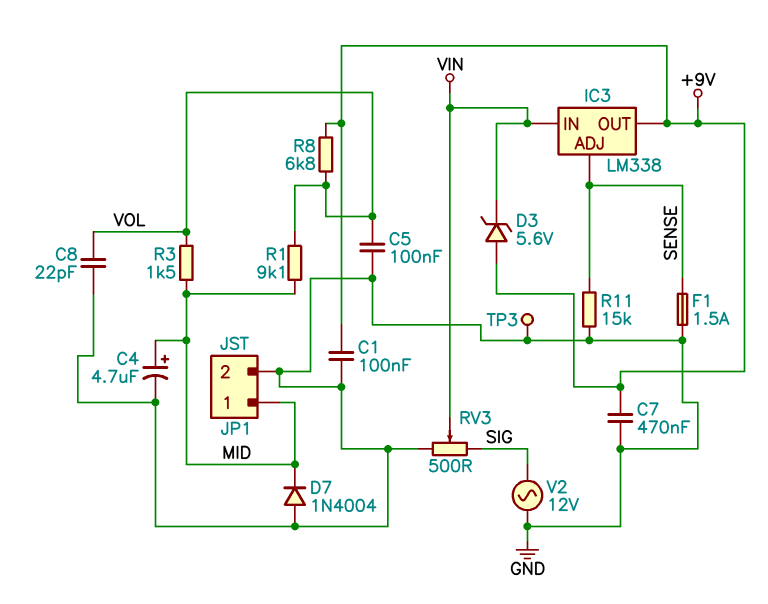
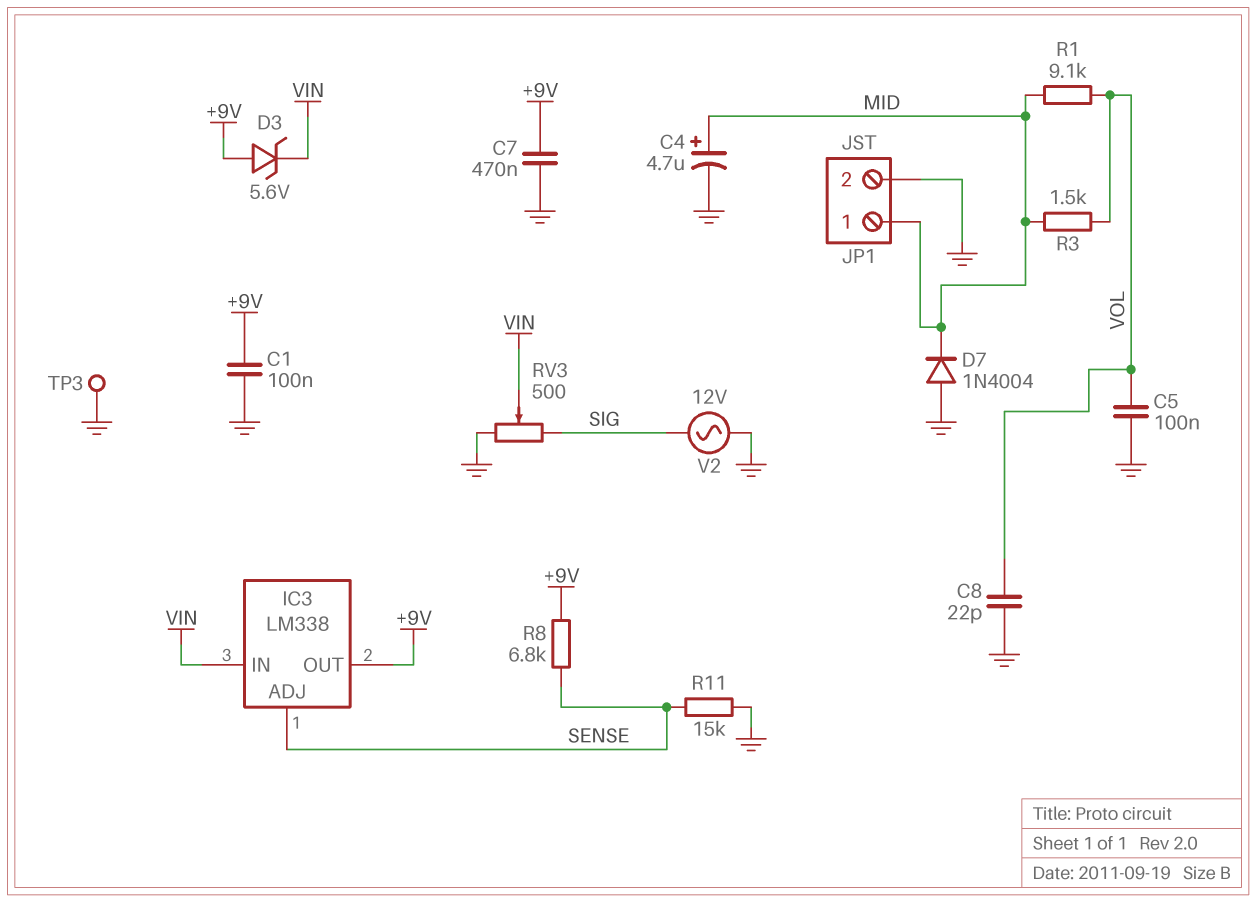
F1: 1.5A (GND, SENSE) -> none
R8: 6.8k (+9V, VOL) -> 6.8k (+9V, SENSE)

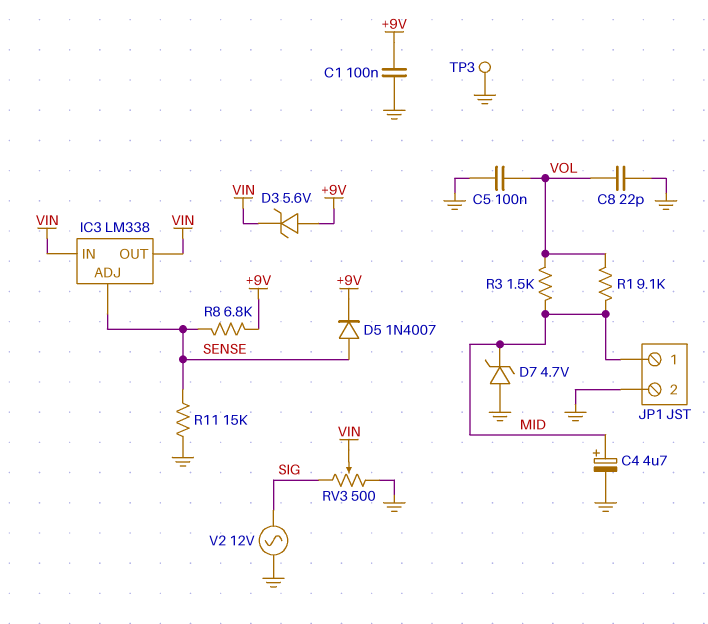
C7: 470nF (+9V, GND) -> none
D5: none -> diode 1N4007 (A SENSE, K +9V)
D7: diode 1N4004 (A GND, K MID) -> zener 4.7V (A GND, K MID)
IC3 pin OUT: +9V -> VIN

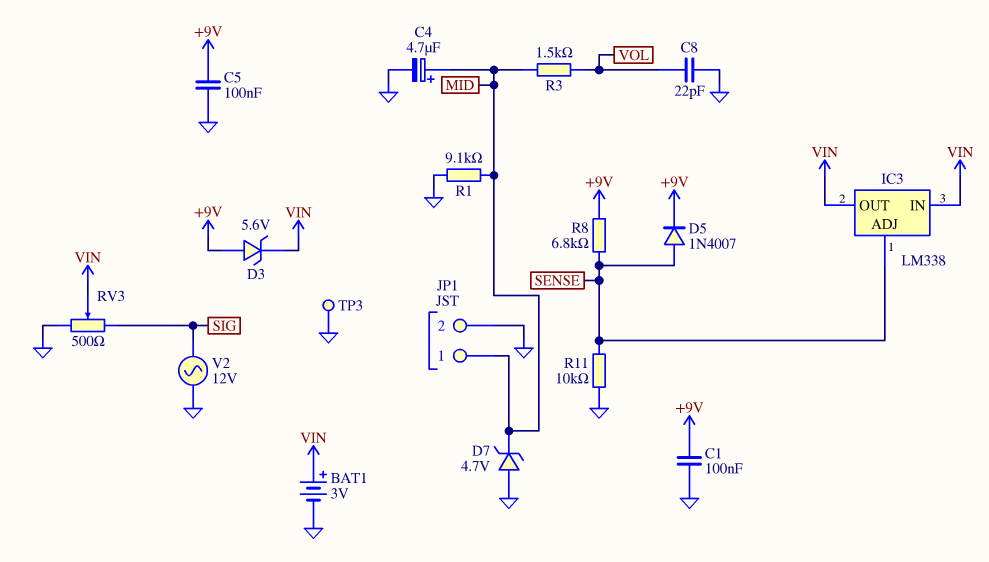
BAT1: none -> 3V (plus VIN, minus GND)
C5: 100nF (GND, VOL) -> 100nF (+9V, GND)
R1: 9.1k (MID, VOL) -> 9.1k (GND, MID)
R11: 15k (GND, SENSE) -> 10k (GND, SENSE)

